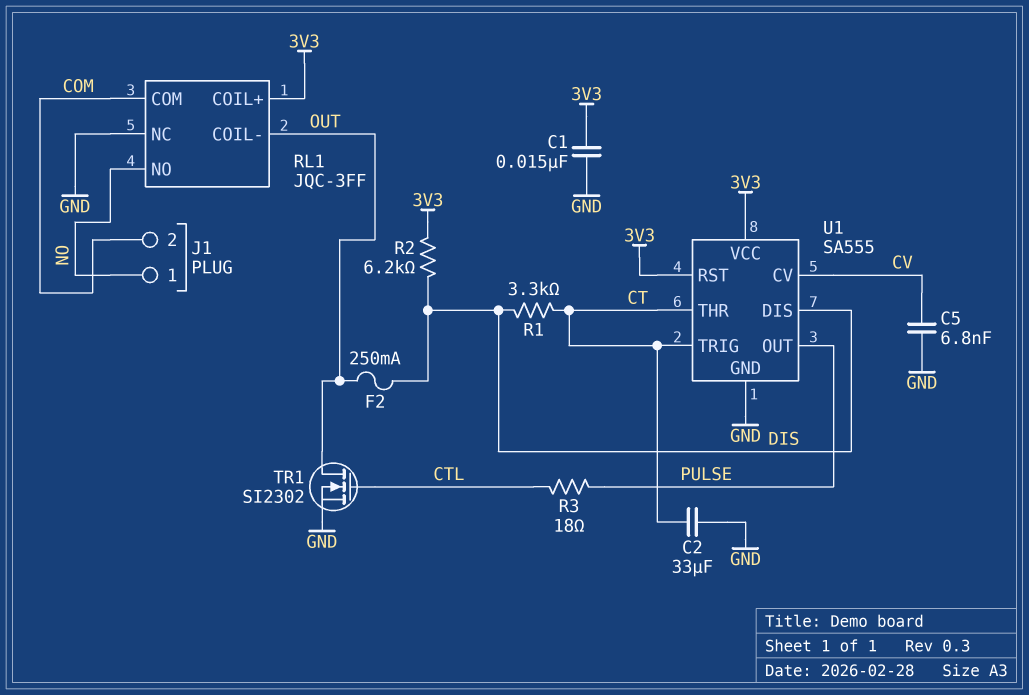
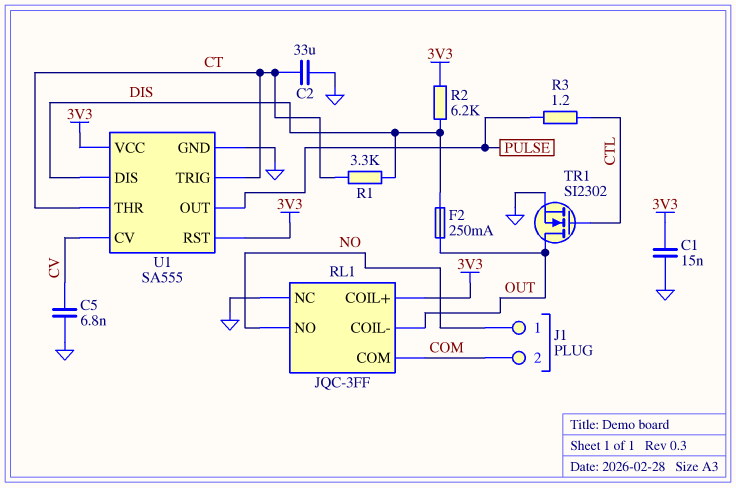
R3: 18 (CTL, PULSE) -> 1.2 (CTL, PULSE)

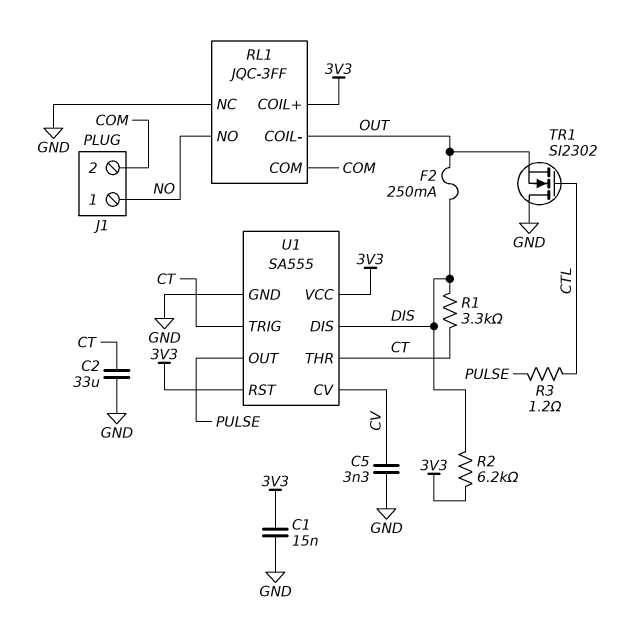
C5: 6.8nF (CV, GND) -> 3.3nF (CV, GND)
TR1: NMOS SI2302 (G CTL, D OUT, S GND) -> NMOS SI2302 (G CTL, D GND, S OUT)

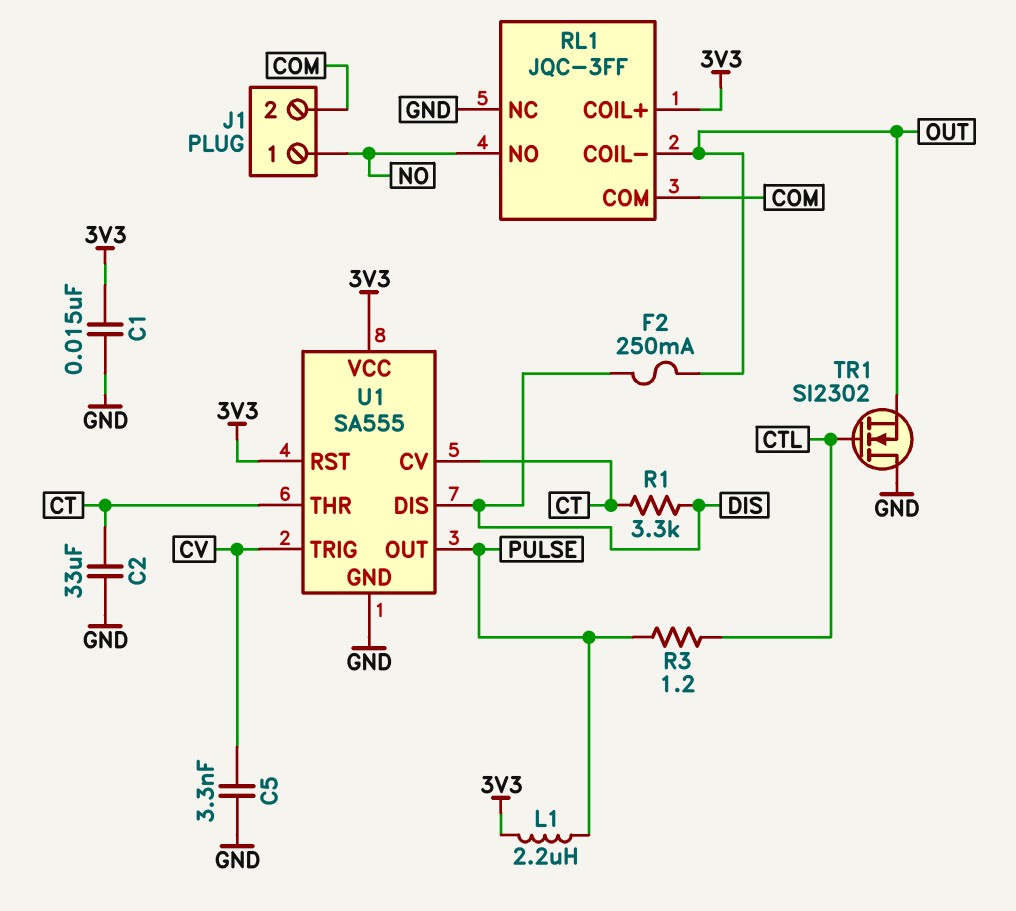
L1: none -> 2.2uH (3V3, PULSE)
R2: 6.2k (3V3, DIS) -> none
U1 pin CV: CV -> CT
U1 pin TRIG: CT -> CV

